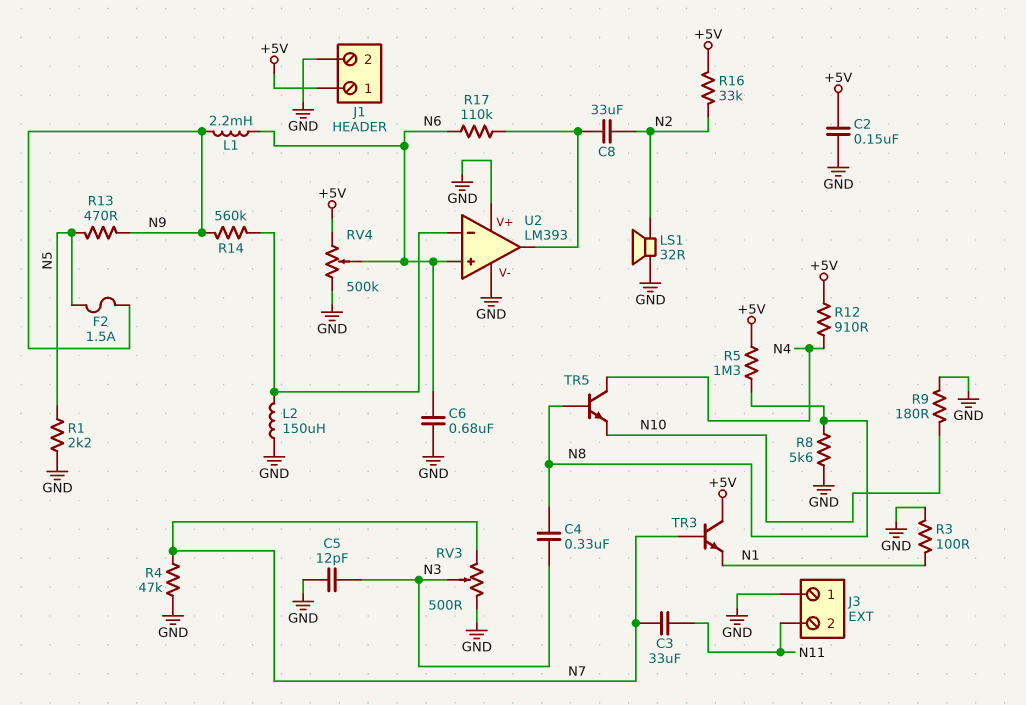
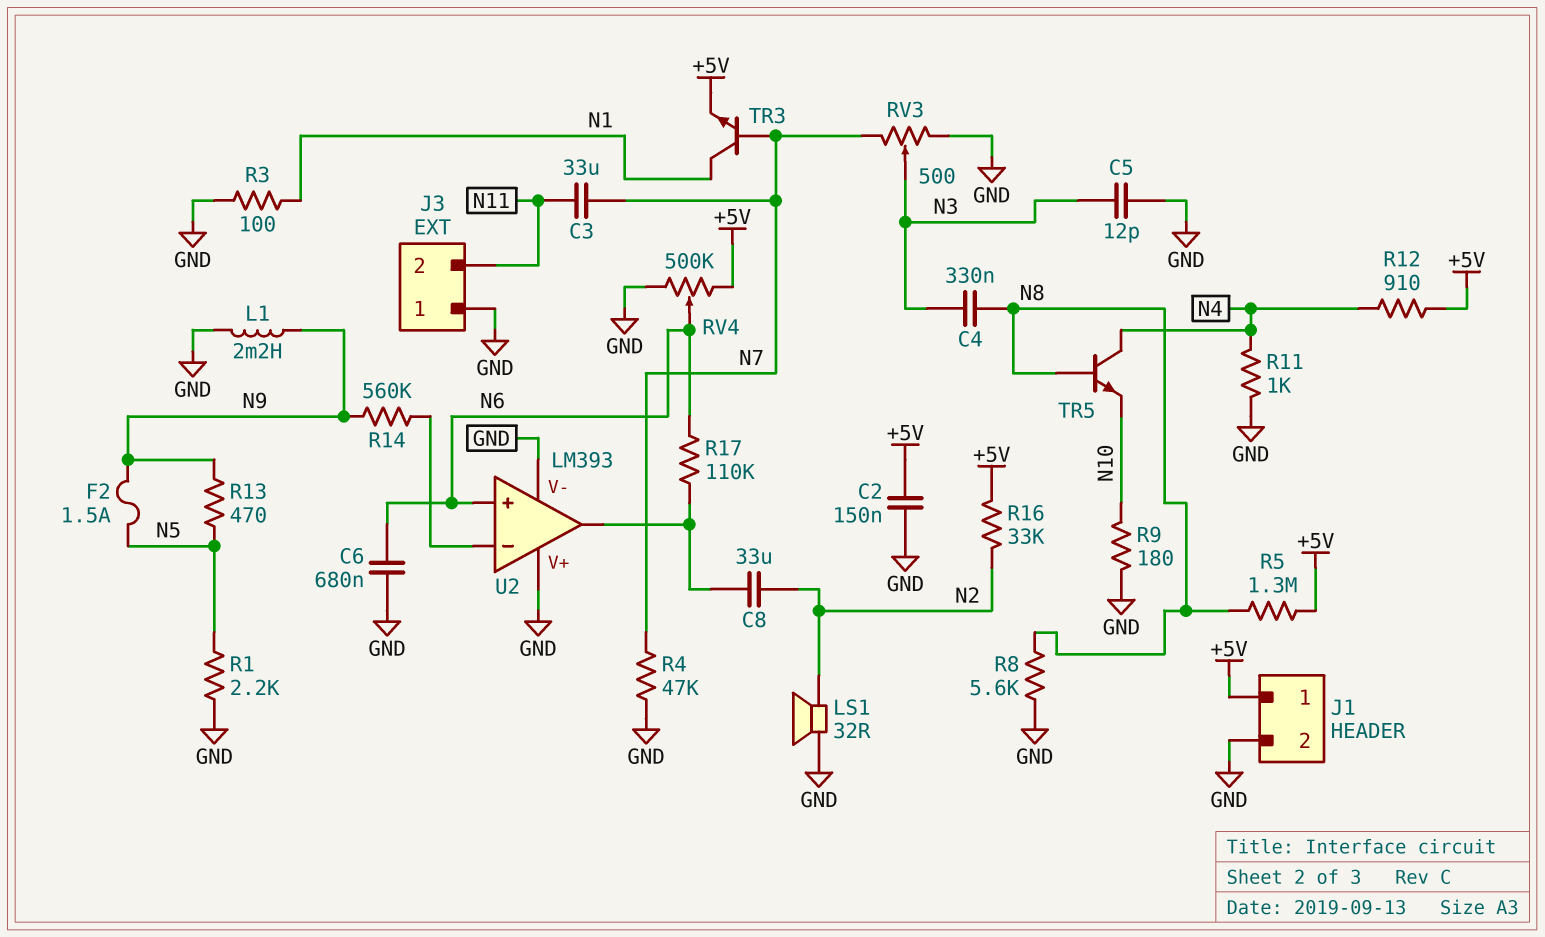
L1: 2.2mH (N6, N9) -> 2.2mH (GND, N9)
L2: 150uH (GND, U2/in-) -> none
R11: none -> 1k (GND, N4)
TR3: NPN (B N7, C +5V, E N1) -> NPN (B N7, C N1, E +5V)

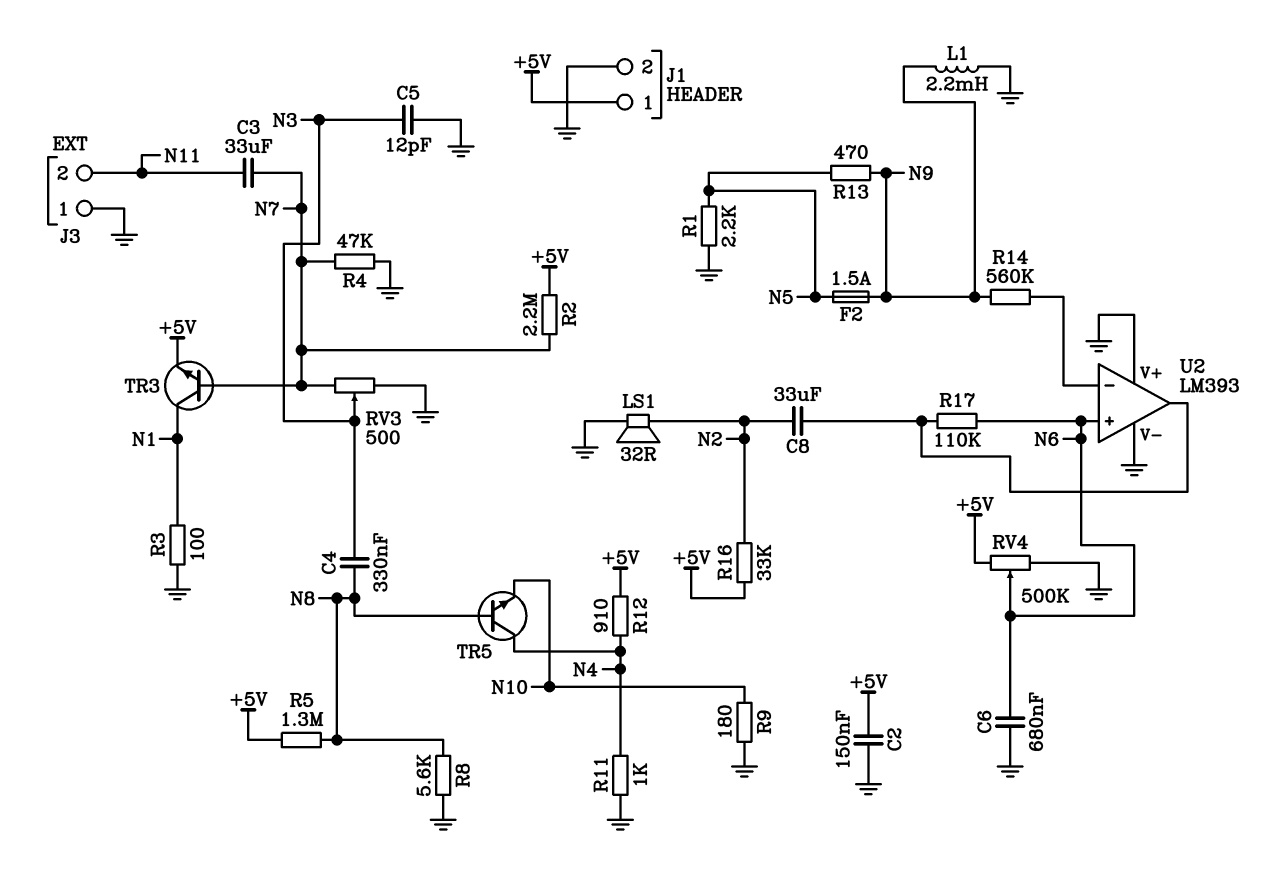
R2: none -> 2.2M (+5V, N7)

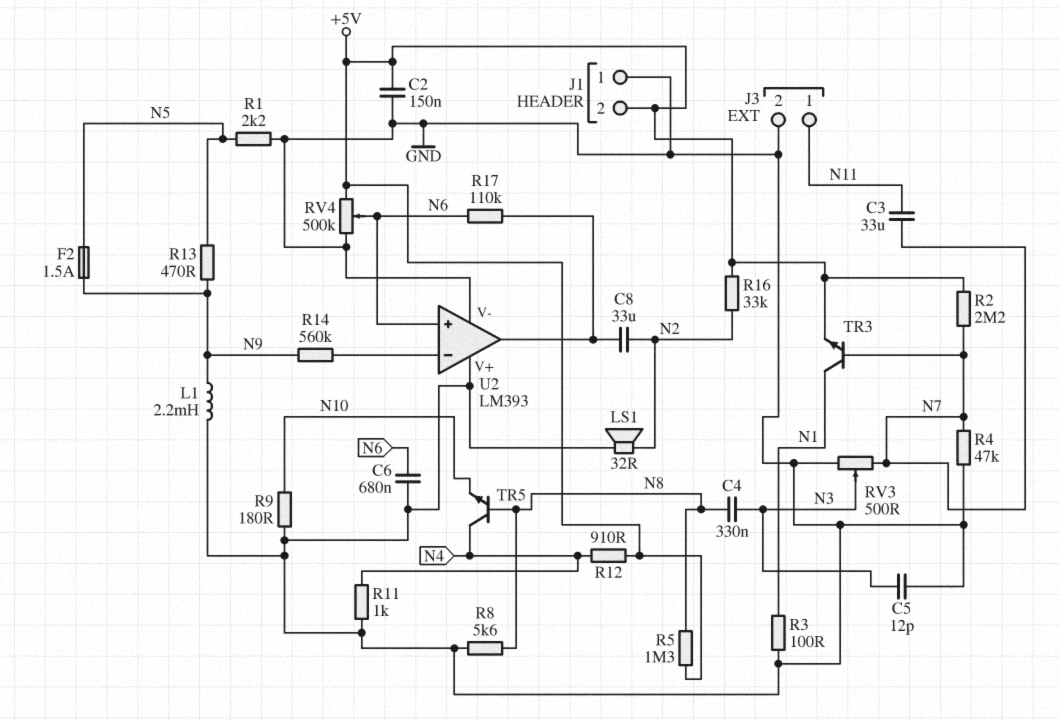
J1 pin 1: +5V -> GND
J1 pin 2: GND -> +5V
J3 pin 1: GND -> N11
J3 pin 2: N11 -> GND

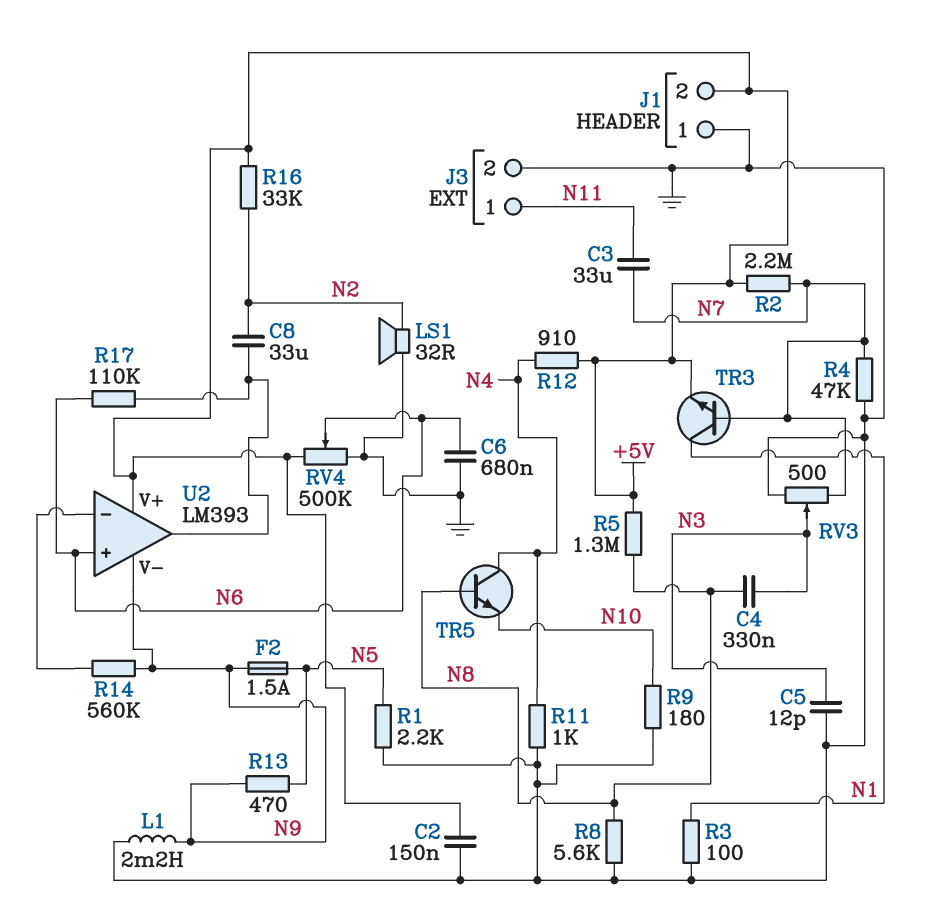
U2 pin V+: GND -> +5V
U2 pin V-: GND -> N9

